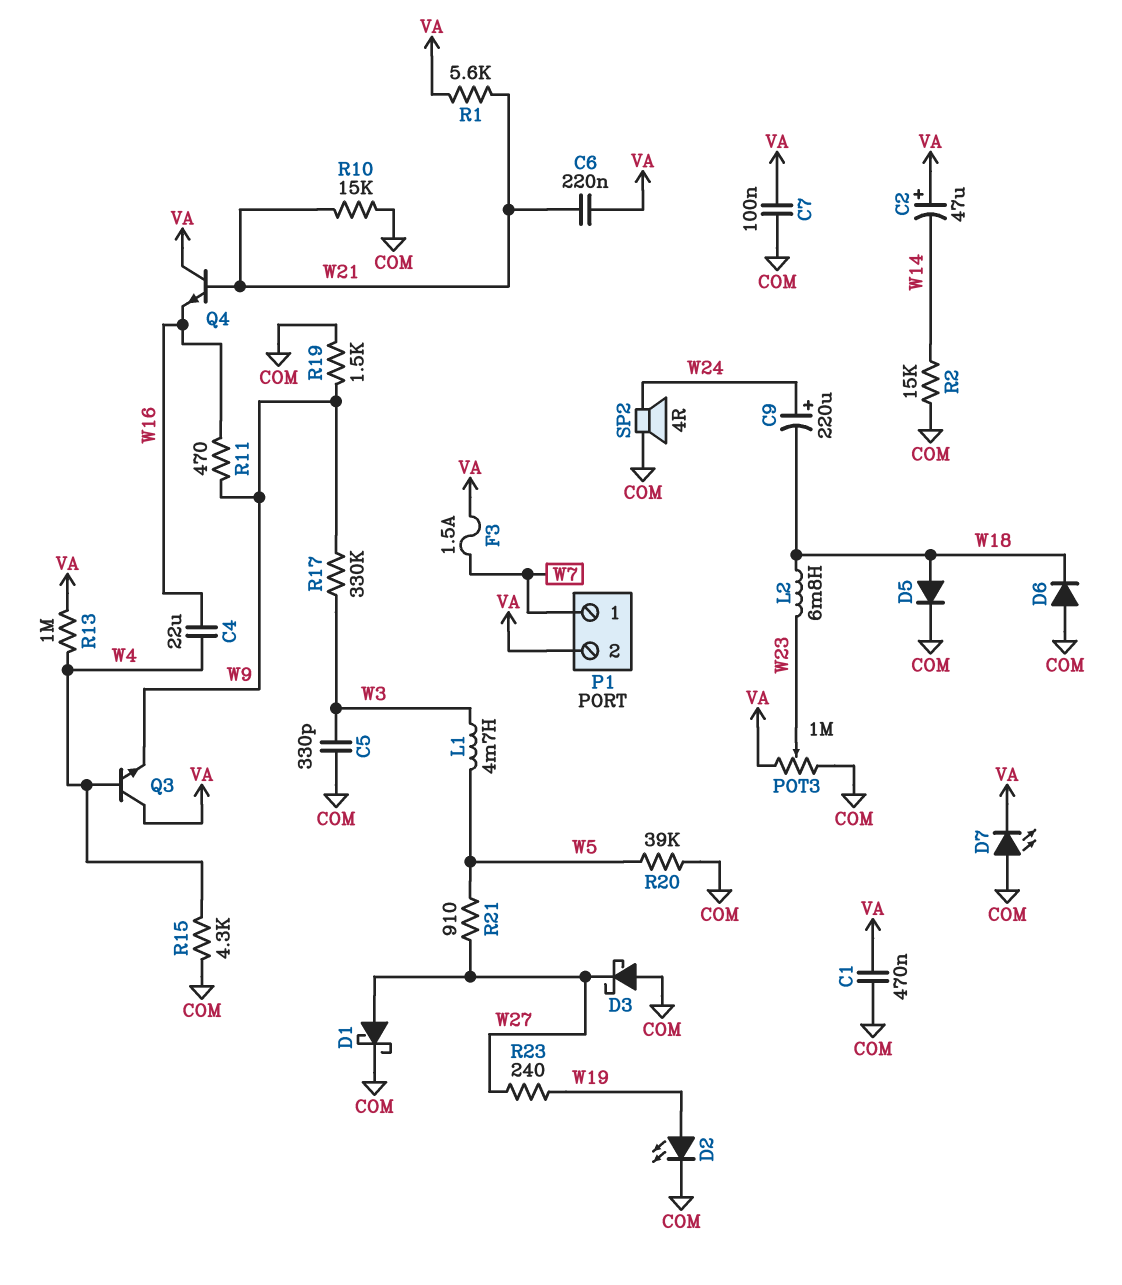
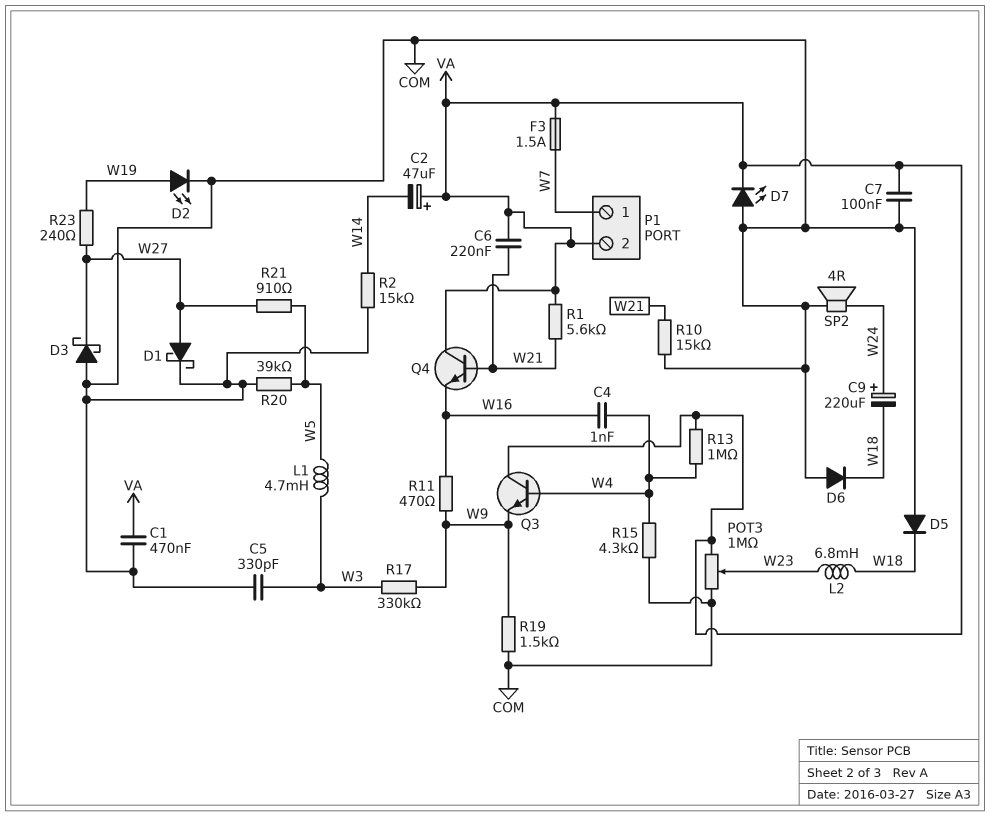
C4: 22uF (W4, W16) -> 1nF (W4, W16)
D5: diode (A W18, K COM) -> diode (A COM, K W18)

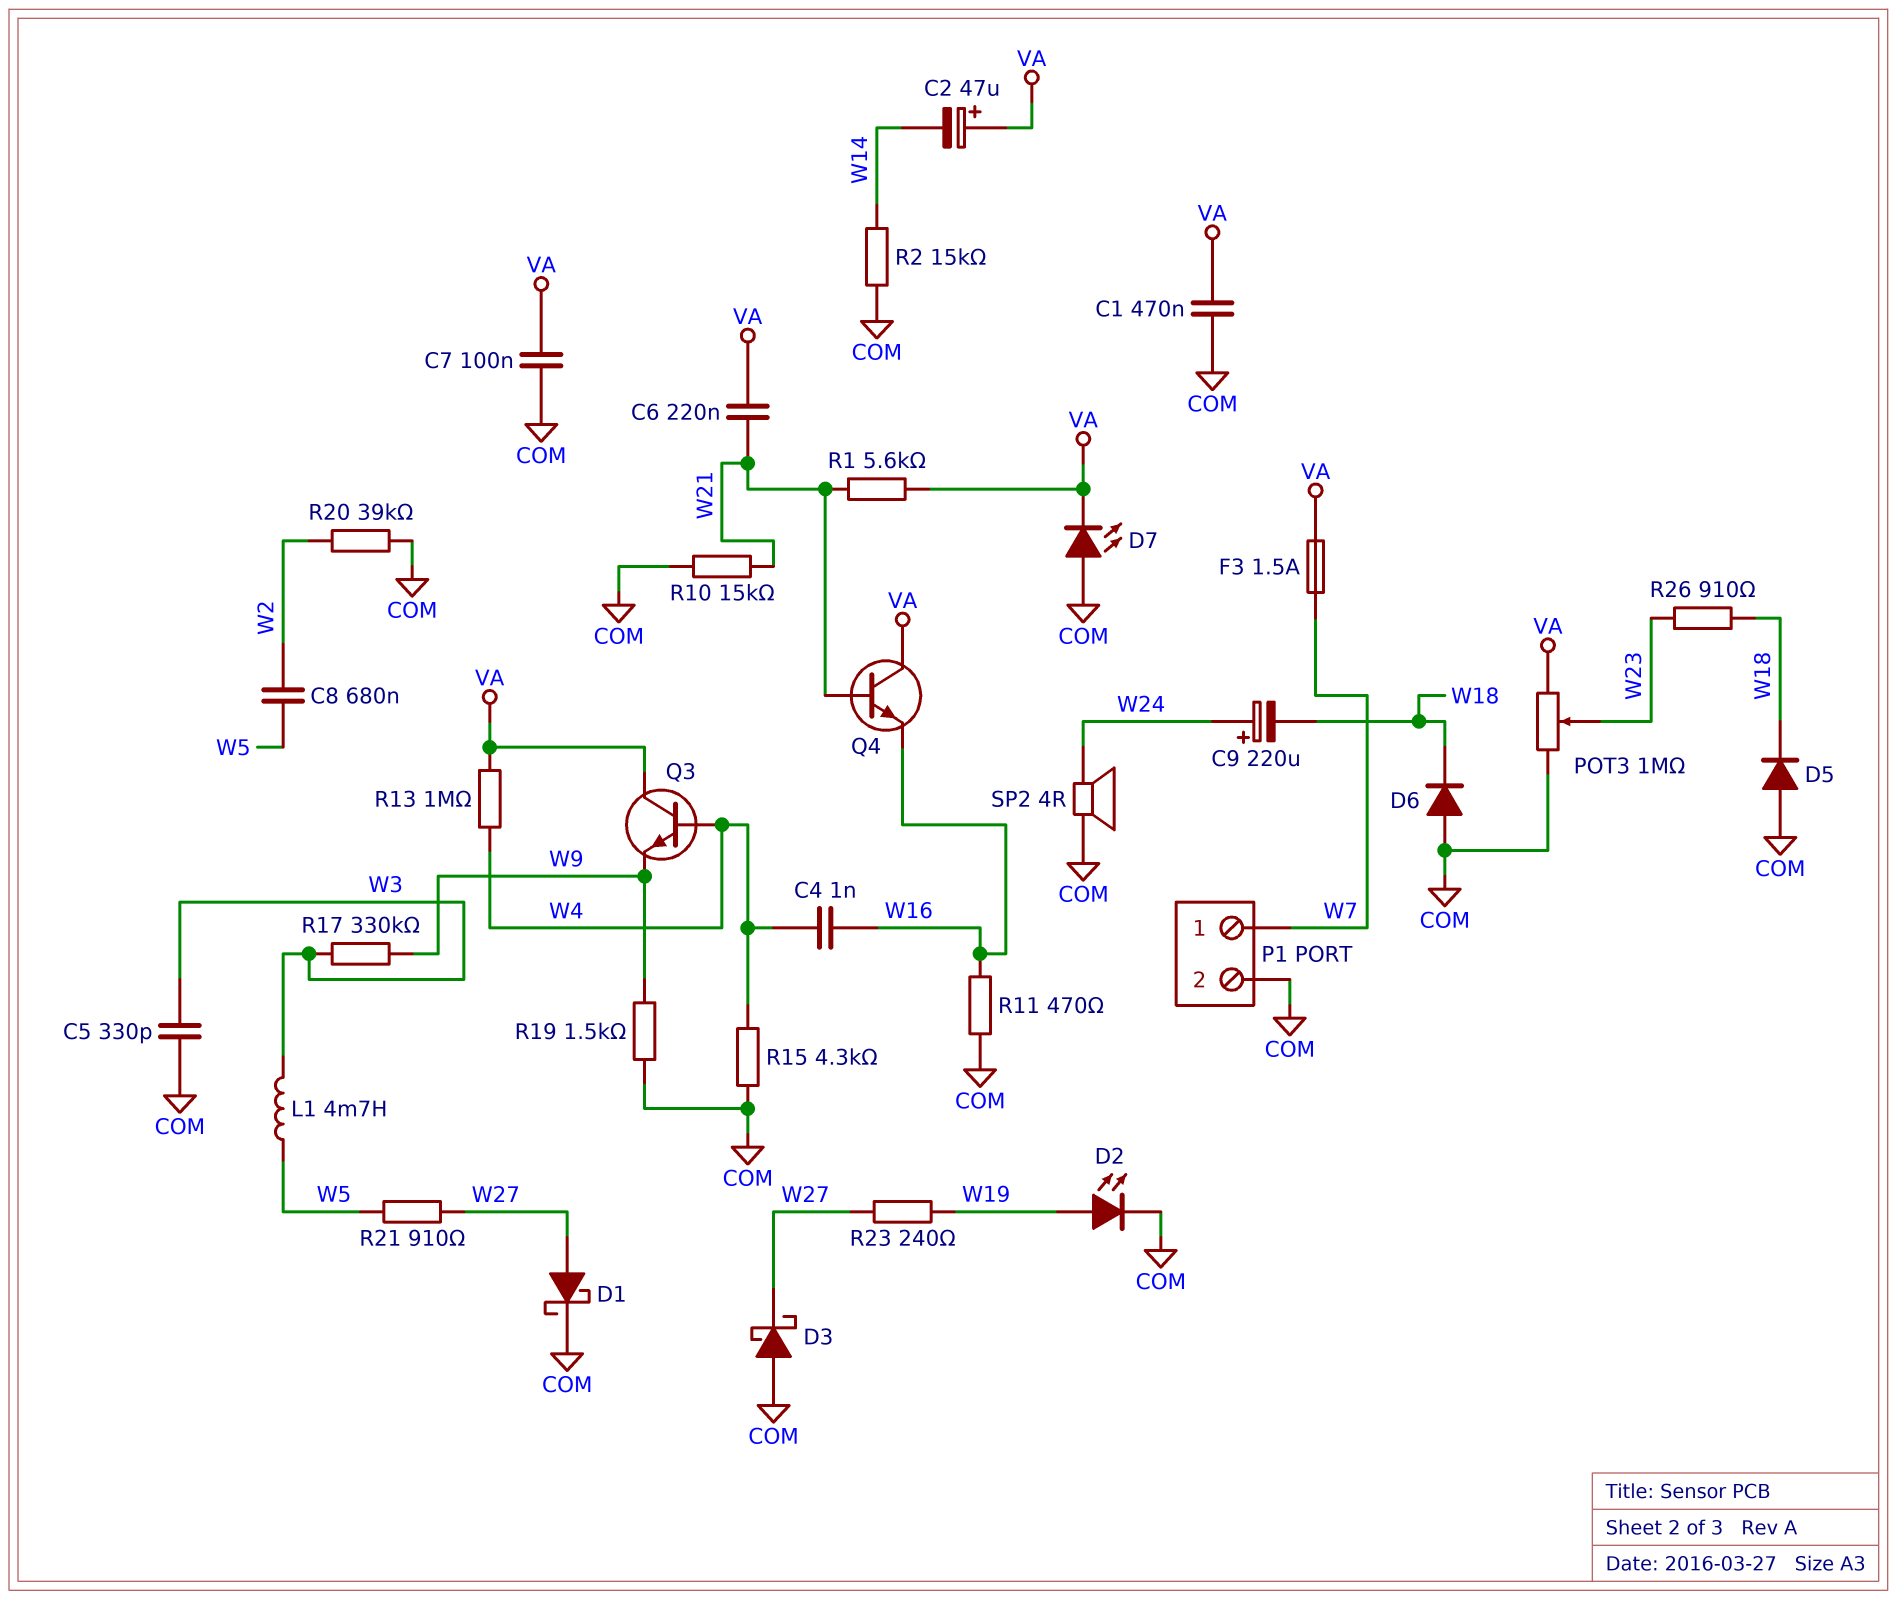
C8: none -> 680nF (W2, W5)
L2: 6.8mH (W18, W23) -> none
P1 pin 2: VA -> COM
R11: 470 (W9, W16) -> 470 (COM, W16)
R20: 39k (COM, W5) -> 39k (COM, W2)
R26: none -> 910 (W18, W23)

